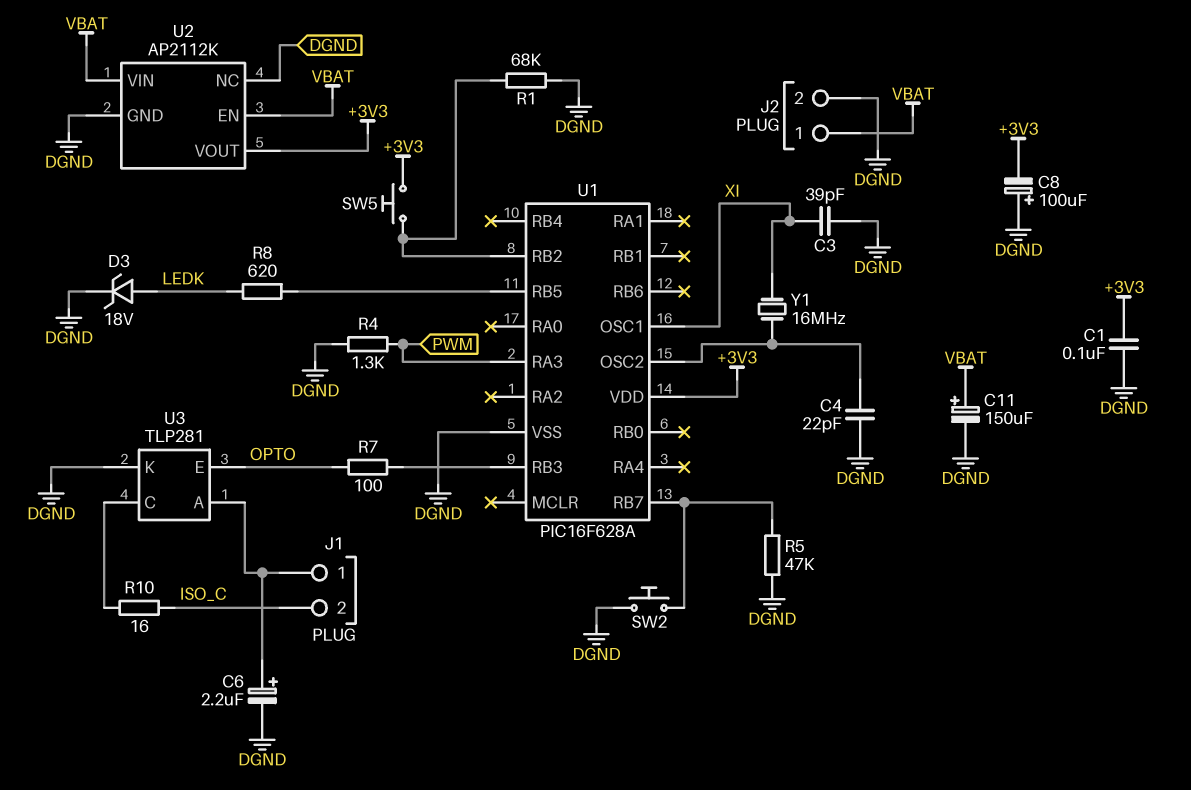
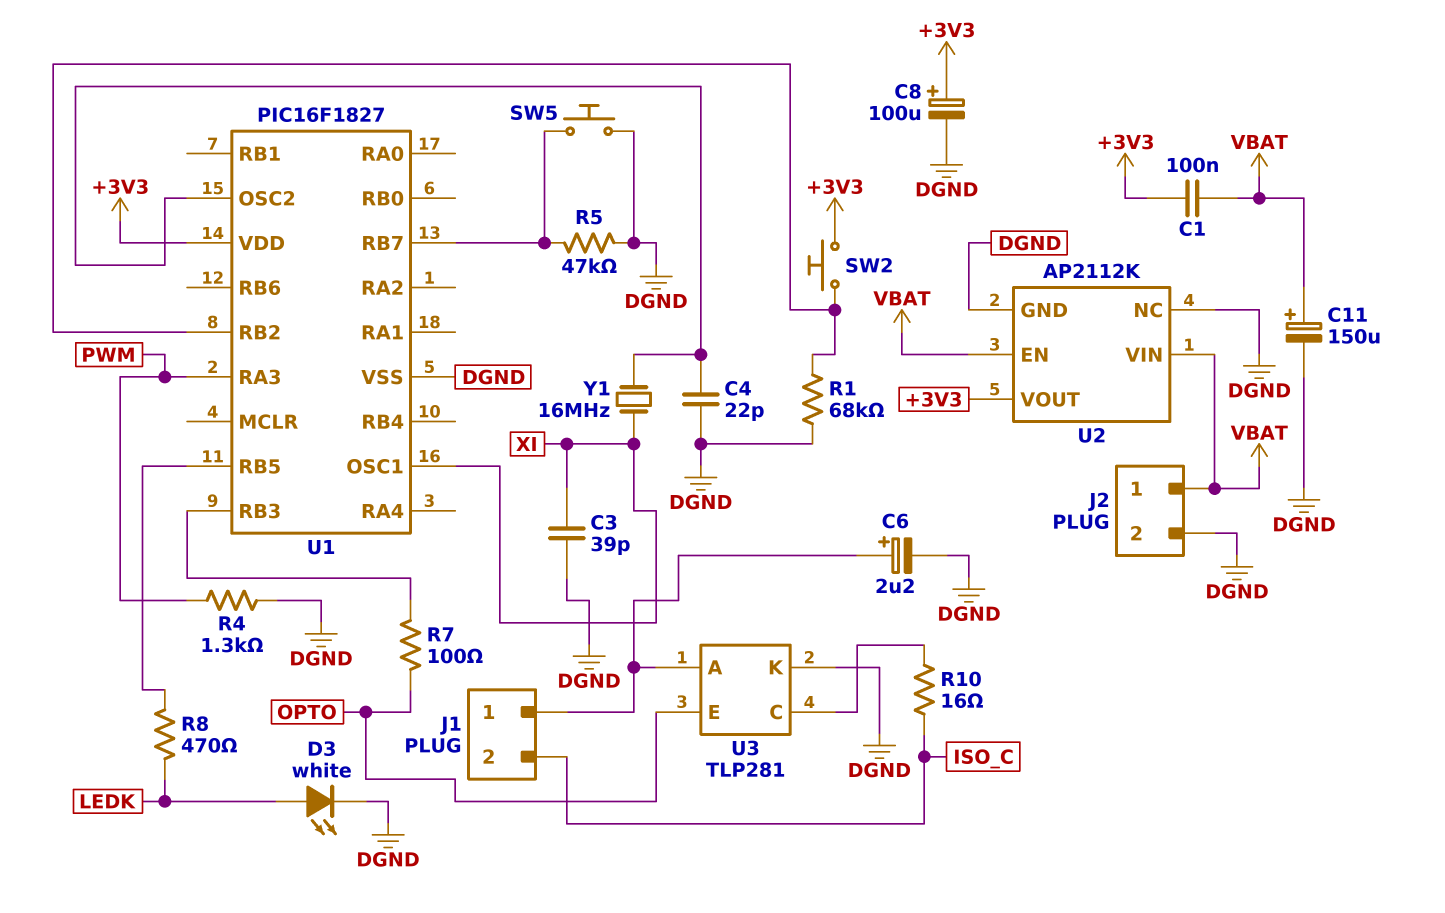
C1: 100nF (+3V3, DGND) -> 100nF (+3V3, VBAT)
C8: 100uF (plus DGND, minus +3V3) -> 100uF (plus +3V3, minus DGND)
D3: zener 18V (A LEDK, K DGND) -> LED white (A LEDK, K DGND)
R8: 620 (LEDK, U1/RB5) -> 470 (LEDK, U1/RB5)
SW2: button (DGND, U1/RB7) -> button (+3V3, U1/RB2)
SW5: button (+3V3, U1/RB2) -> button (DGND, U1/RB7)
U1: PIC16F628A -> PIC16F1827

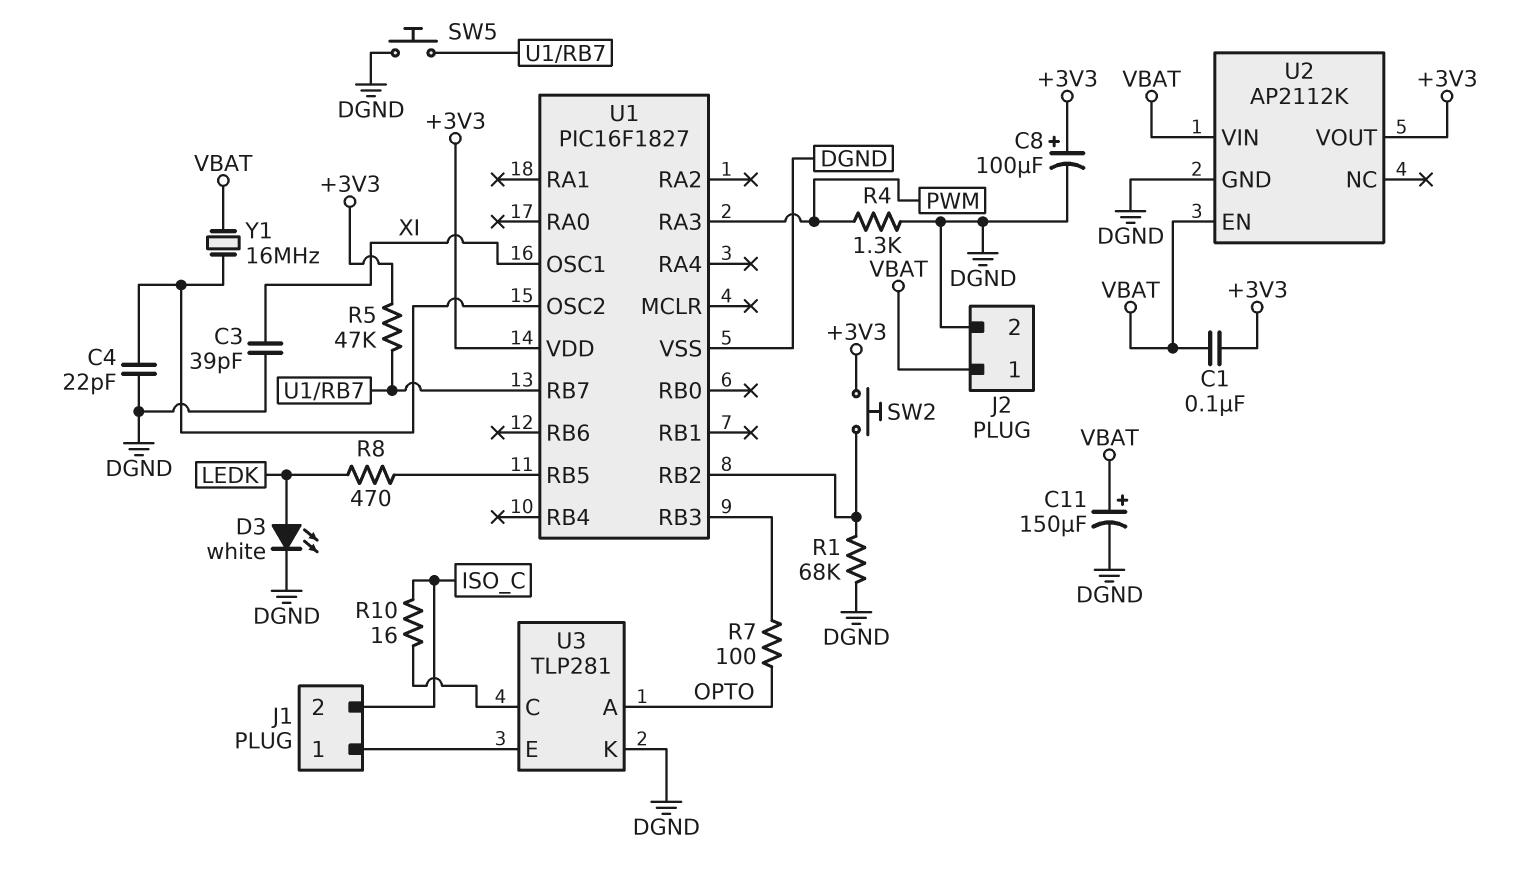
C6: 2.2uF (plus J1/1, minus DGND) -> none
R5: 47k (DGND, U1/RB7) -> 47k (+3V3, U1/RB7)
U2 pin NC: DGND -> none
U3 pin A: J1/1 -> OPTO
U3 pin E: OPTO -> J1/1
Y1: 16MHz (U1/OSC2, XI) -> 16MHz (U1/OSC2, VBAT)

